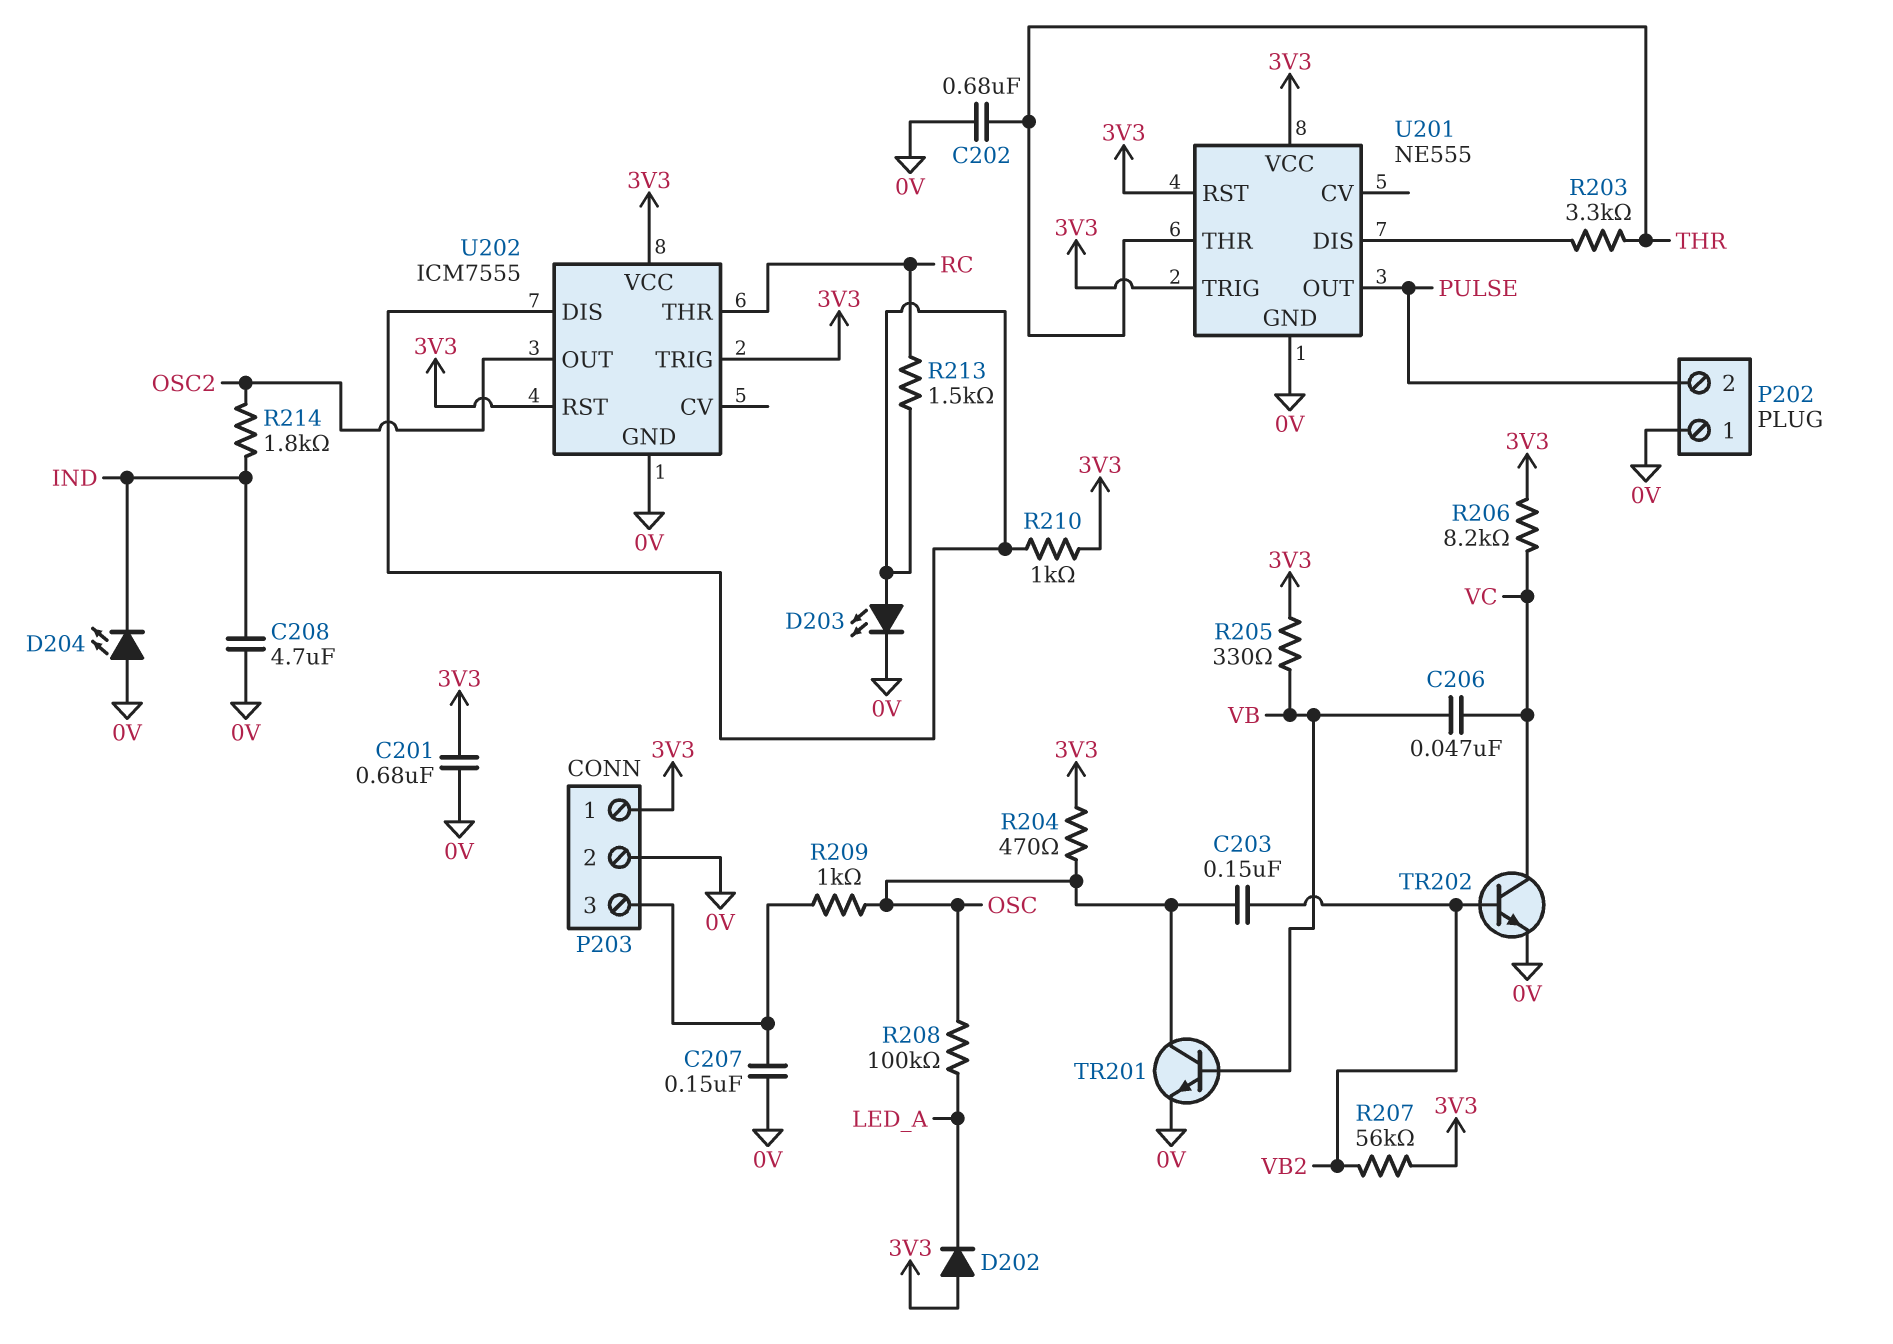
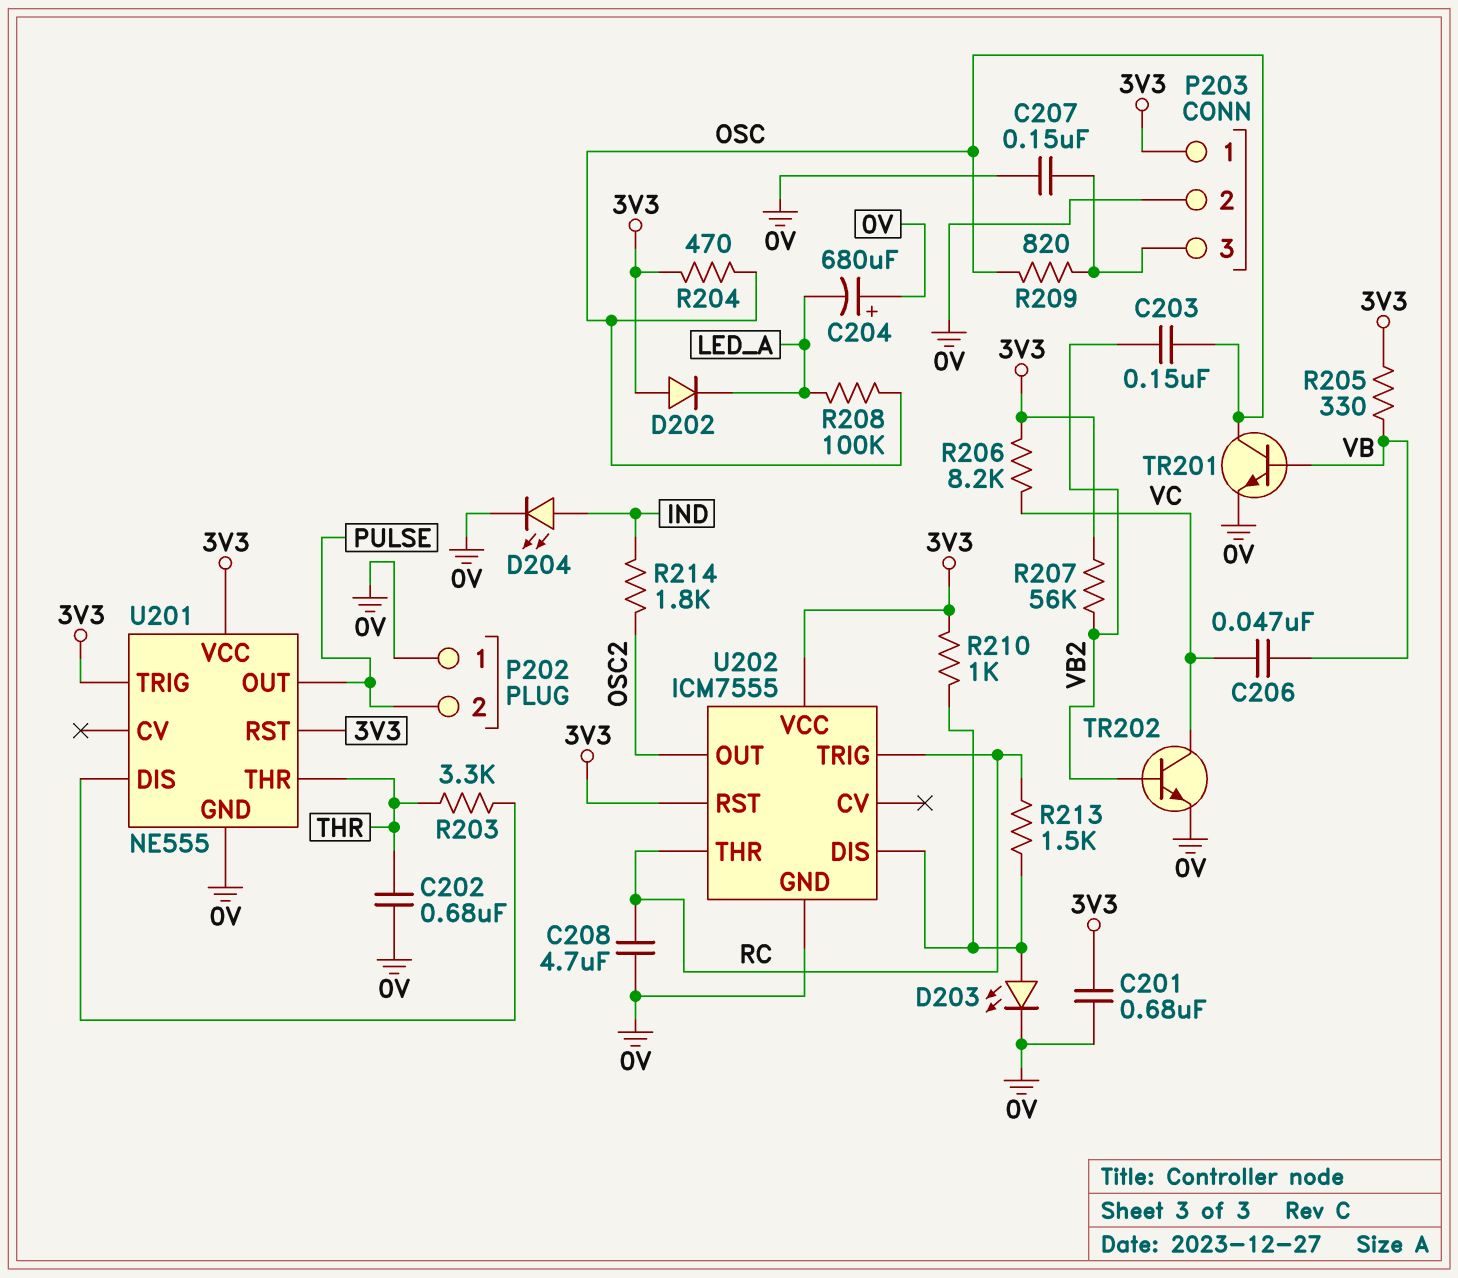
C204: none -> 680uF (plus 0V, minus LED_A)
C208: 4.7uF (0V, IND) -> 4.7uF (0V, RC)
D204: LED (A 0V, K IND) -> LED (A IND, K 0V)
R209: 1k (OSC, P203/3) -> 820 (OSC, P203/3)
U202 pin TRIG: 3V3 -> RC

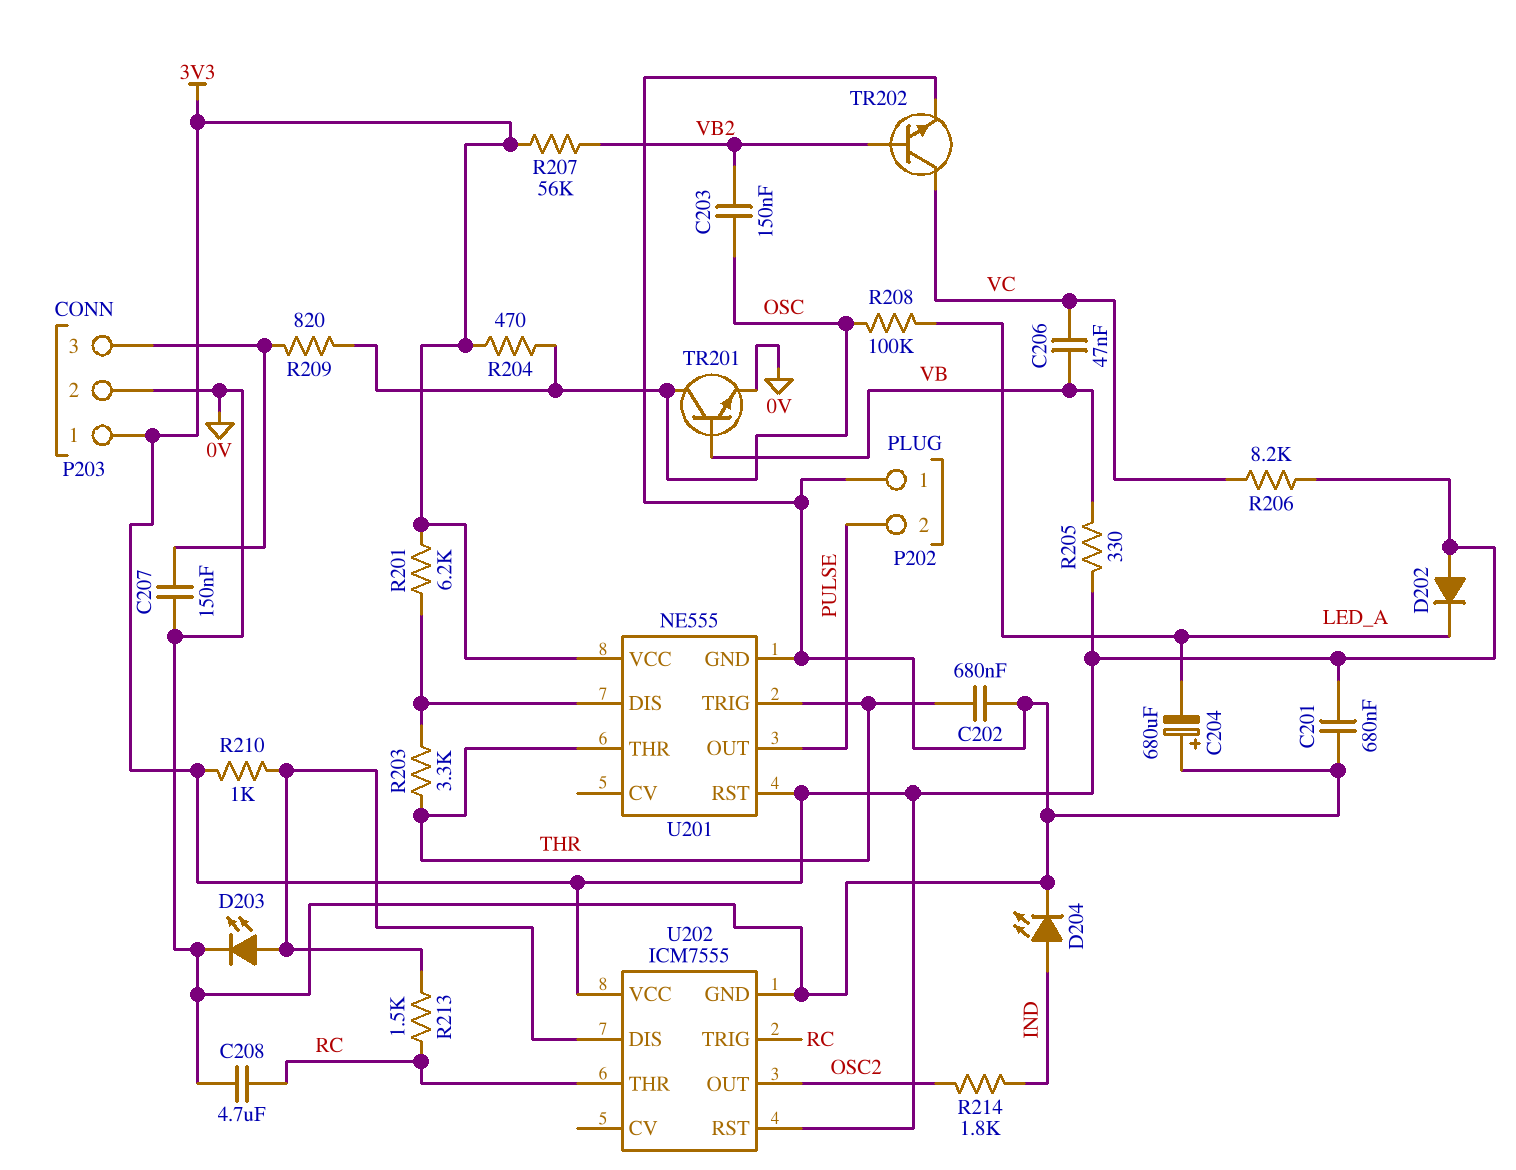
R201: none -> 6.2k (3V3, U201/DIS)
U201 pin TRIG: 3V3 -> THR

